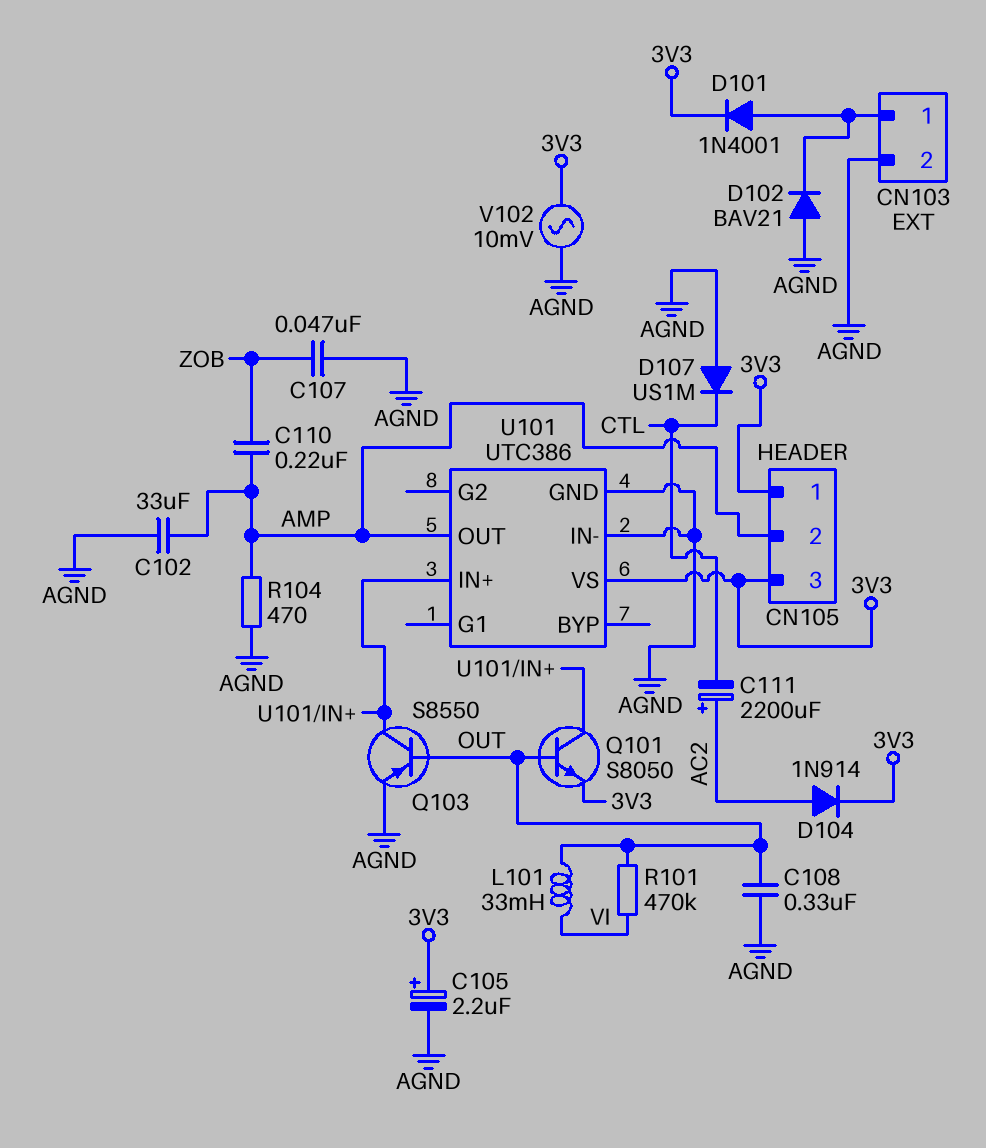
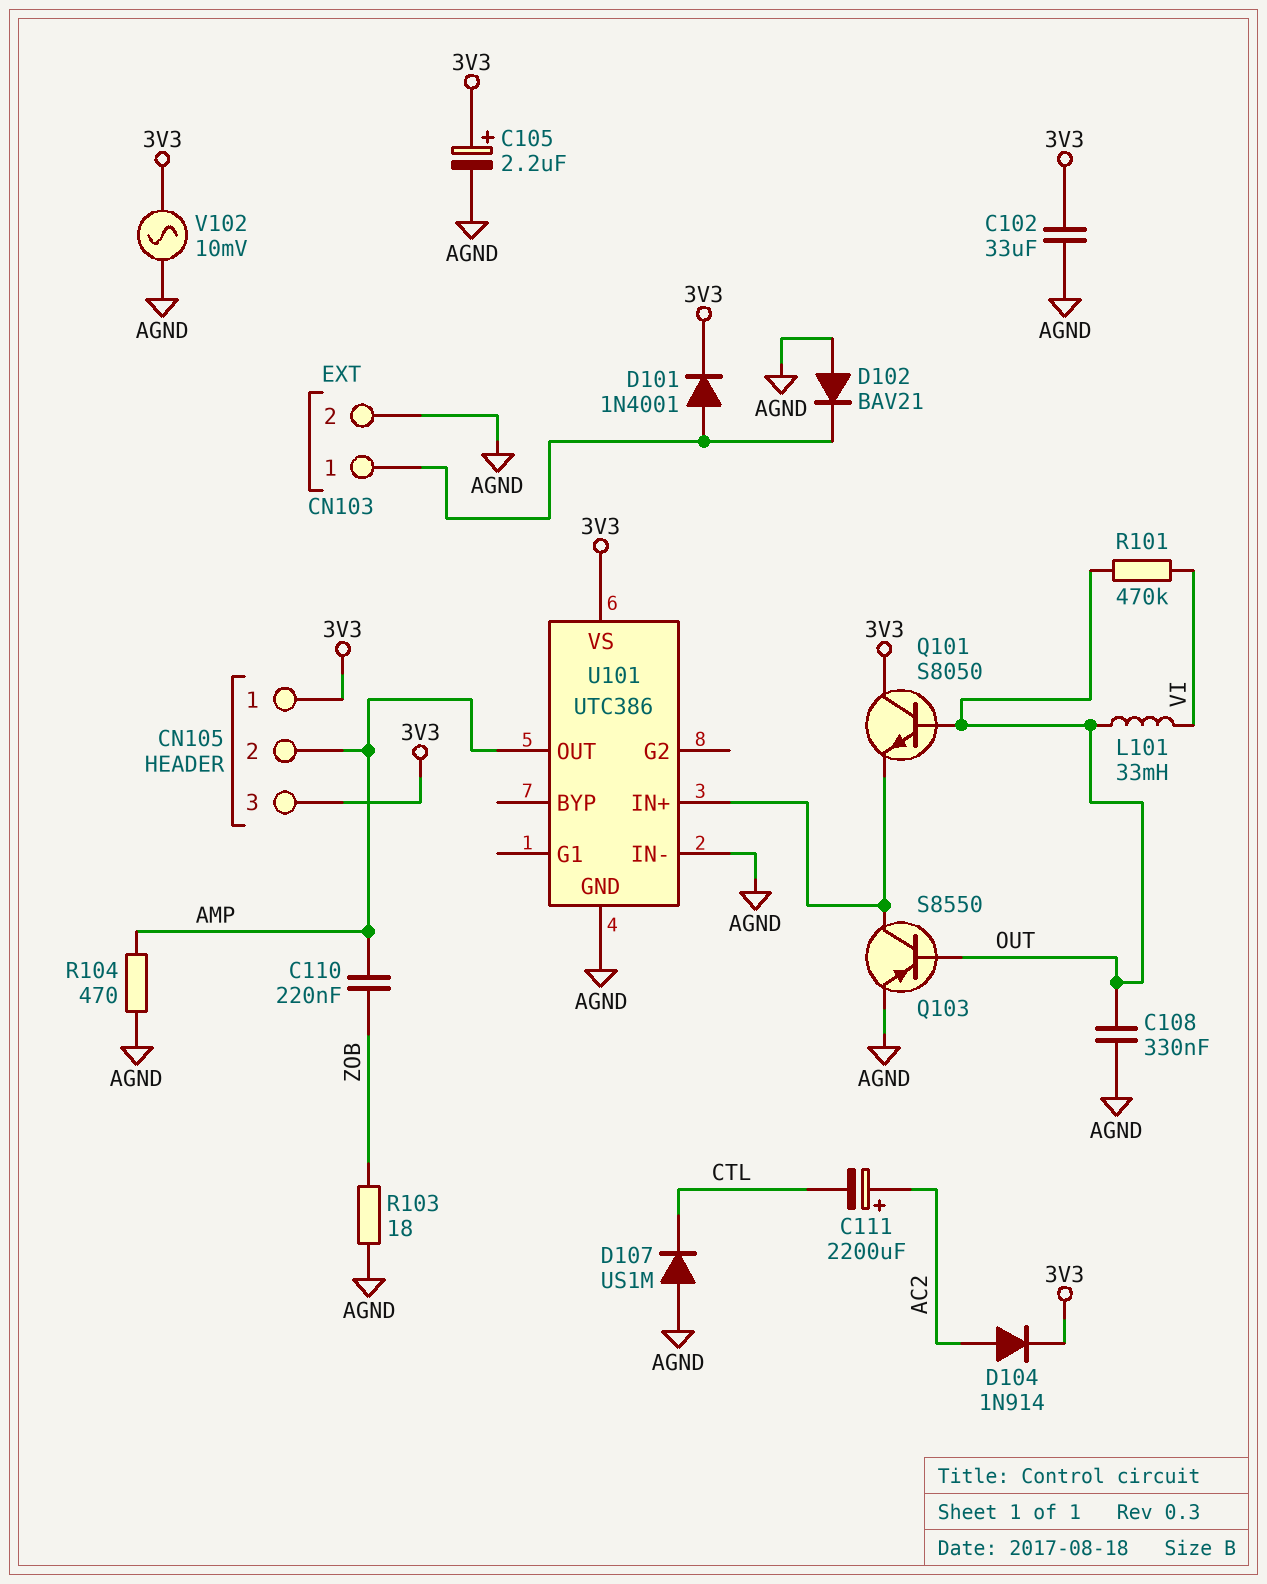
C102: 33uF (AGND, AMP) -> 33uF (3V3, AGND)
C107: 47nF (AGND, ZOB) -> none
Q101: NPN S8050 (B OUT, C U101/IN+, E 3V3) -> NPN S8050 (B OUT, C 3V3, E U101/IN+)
R103: none -> 18 (AGND, ZOB)

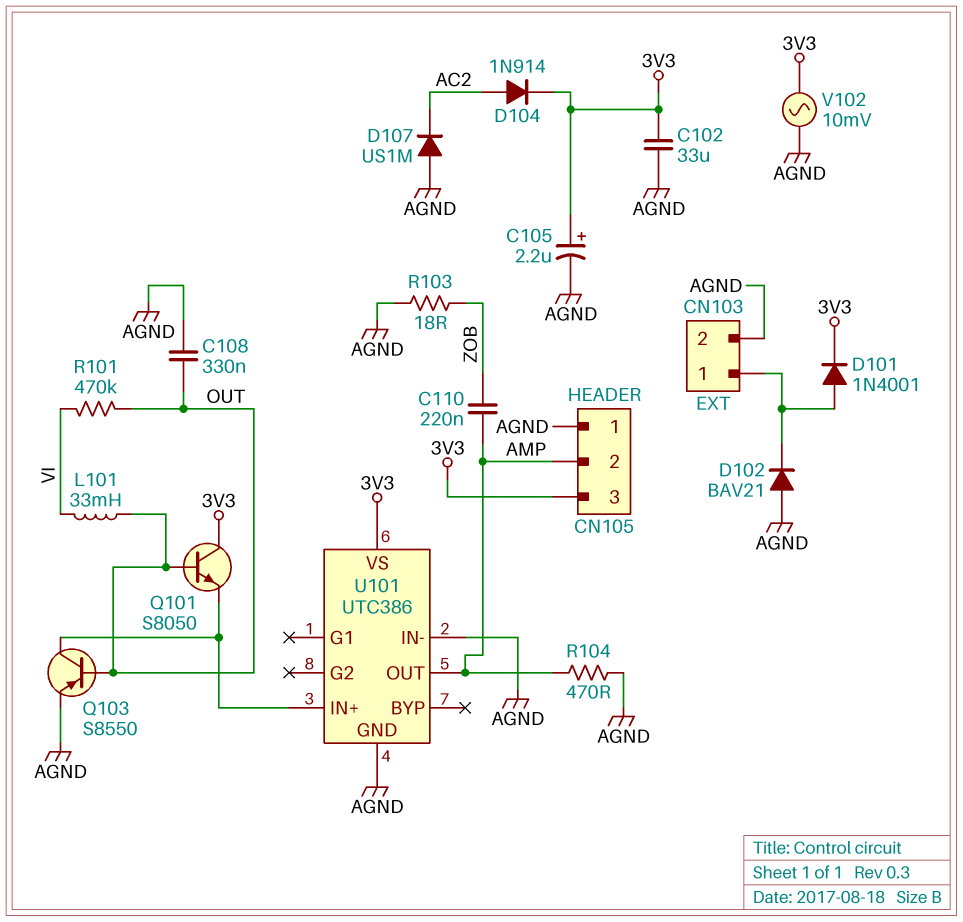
C111: 2200uF (plus AC2, minus CTL) -> none
CN105 pin 1: 3V3 -> AGND
D107: diode US1M (A AGND, K CTL) -> diode US1M (A AGND, K AC2)

